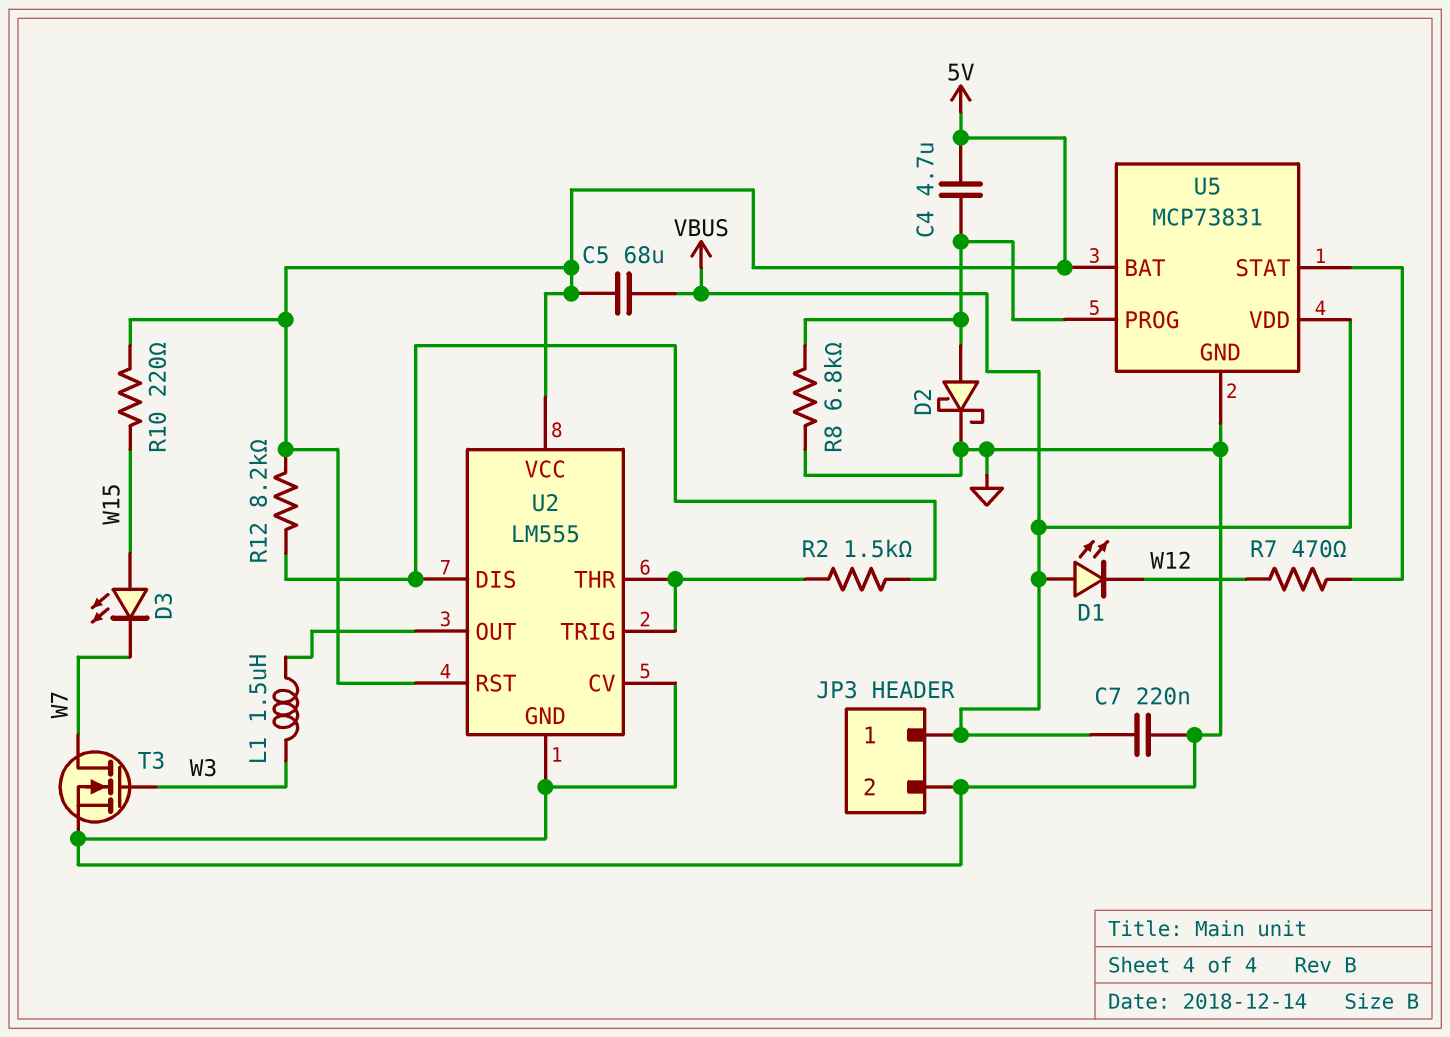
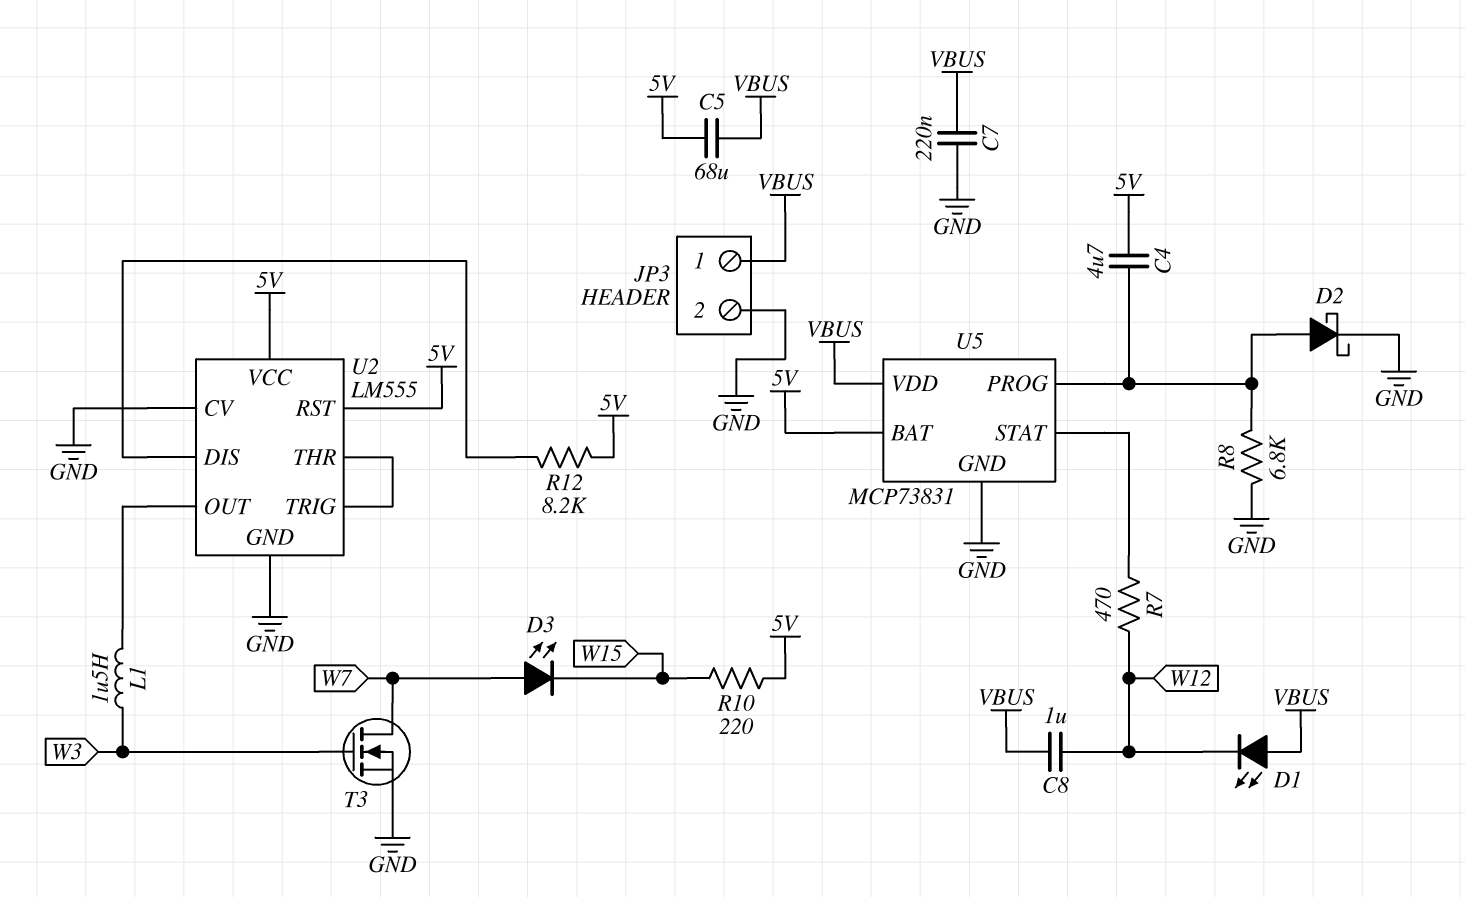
C8: none -> 1uF (VBUS, W12)
D3: LED (A W15, K W7) -> LED (A W7, K W15)
R2: 1.5k (U2/DIS, U2/THR) -> none

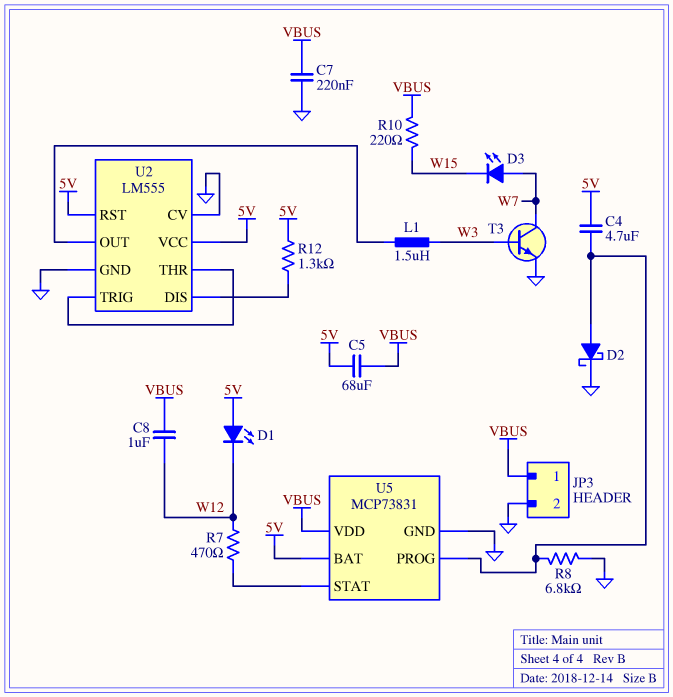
D1: LED (A VBUS, K W12) -> LED (A 5V, K W12)
R10: 220 (5V, W15) -> 220 (VBUS, W15)
R12: 8.2k (5V, U2/DIS) -> 1.3k (5V, U2/DIS)
T3: NMOS (G W3, D W7, S GND) -> NPN (B W3, C W7, E GND)

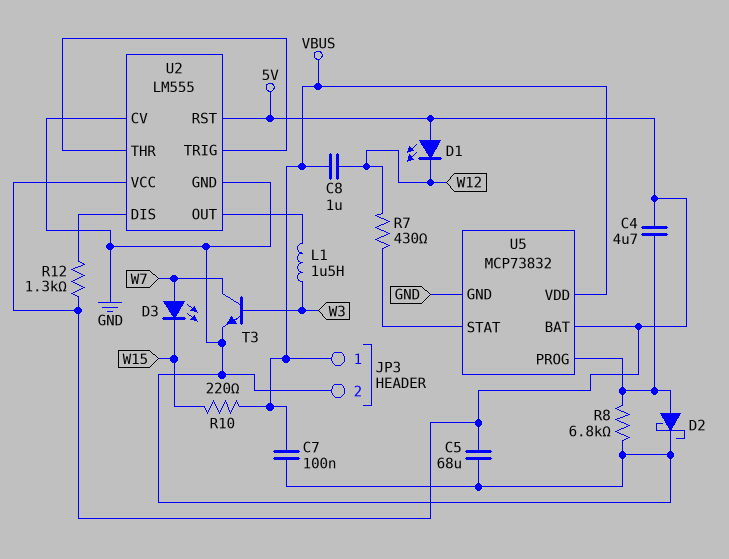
C5: 68uF (5V, VBUS) -> 68uF (5V, GND)
C7: 220nF (GND, VBUS) -> 100nF (GND, VBUS)
R7: 470 (U5/STAT, W12) -> 430 (U5/STAT, W12)
U5: MCP73831 -> MCP73832

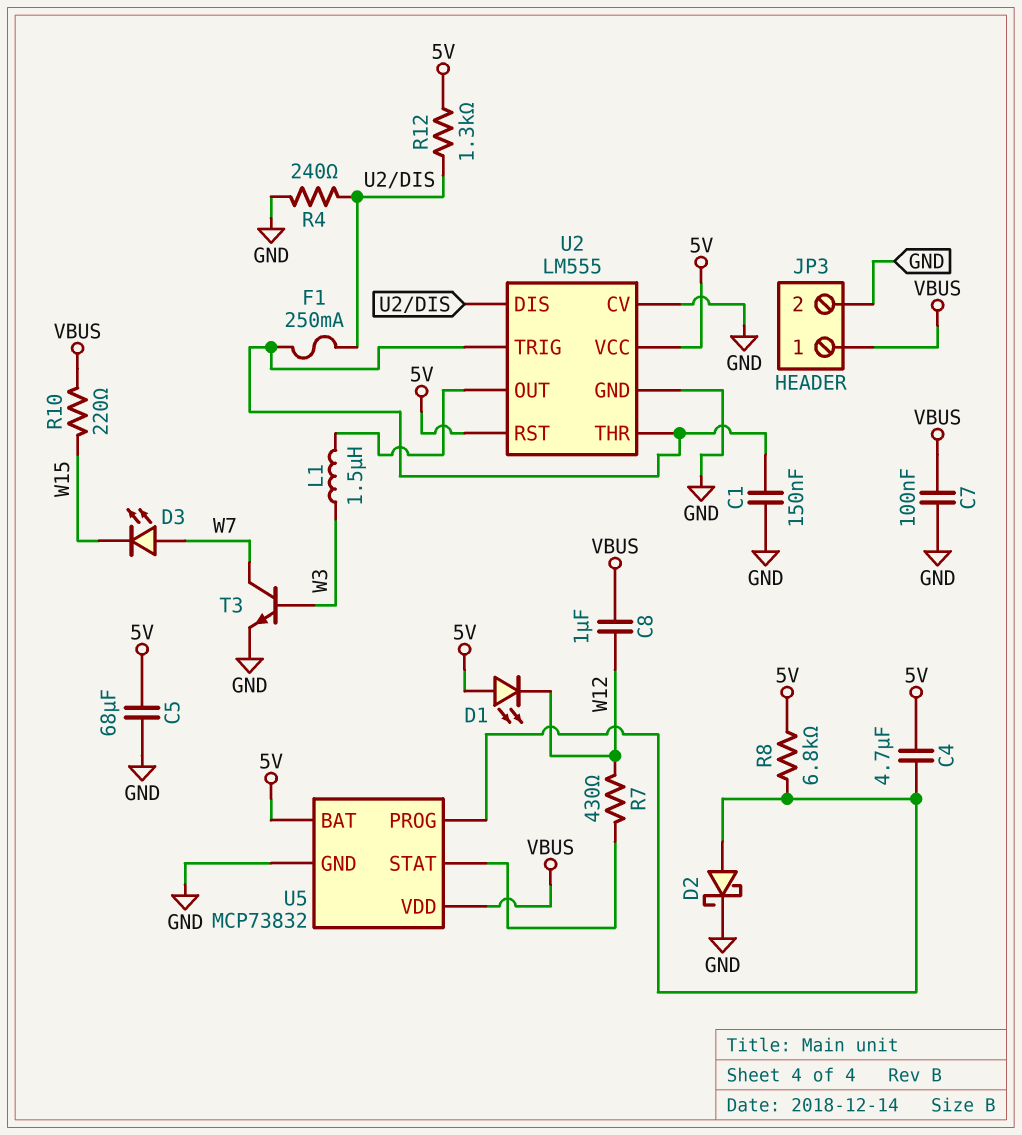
C1: none -> 150nF (GND, U2/THR)
F1: none -> 250mA (U2/DIS, U2/THR)
R4: none -> 240 (GND, U2/DIS)
R8: 6.8k (GND, U5/PROG) -> 6.8k (5V, U5/PROG)

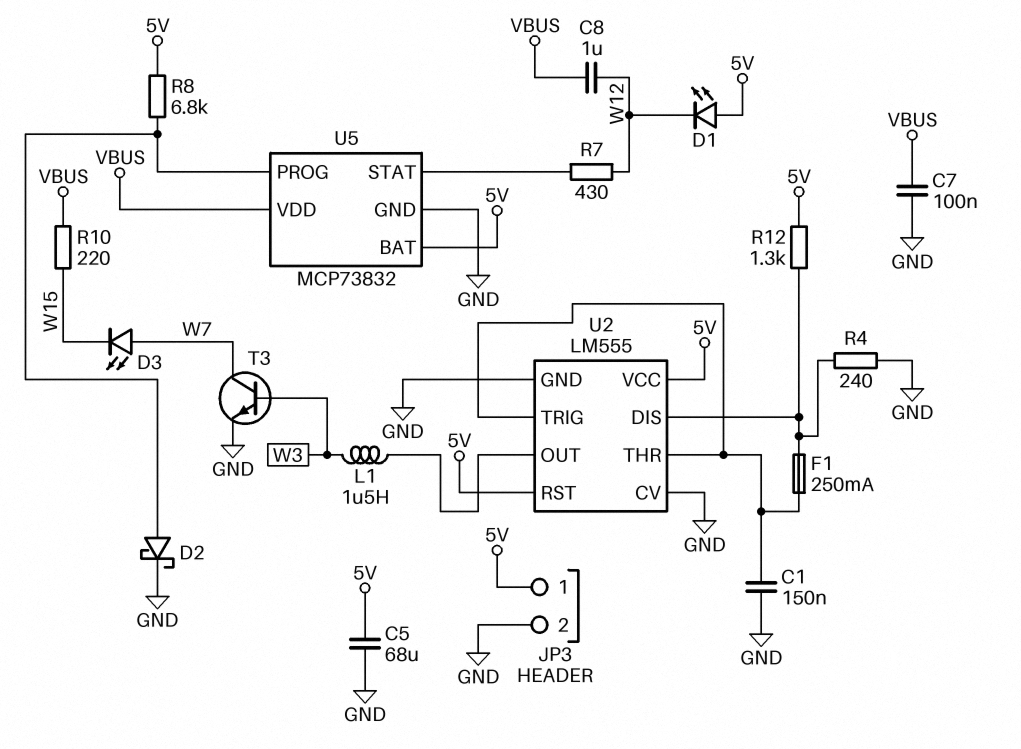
C4: 4.7uF (5V, U5/PROG) -> none
JP3 pin 1: VBUS -> 5V

